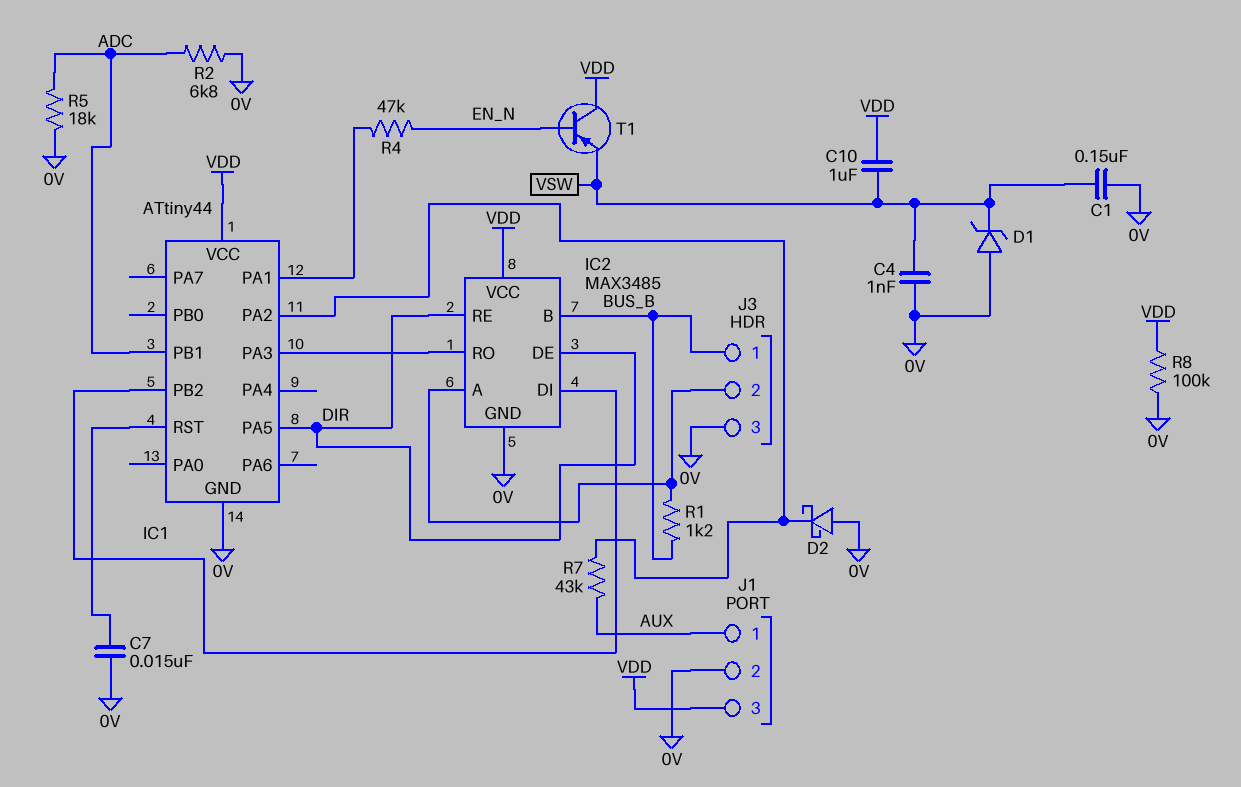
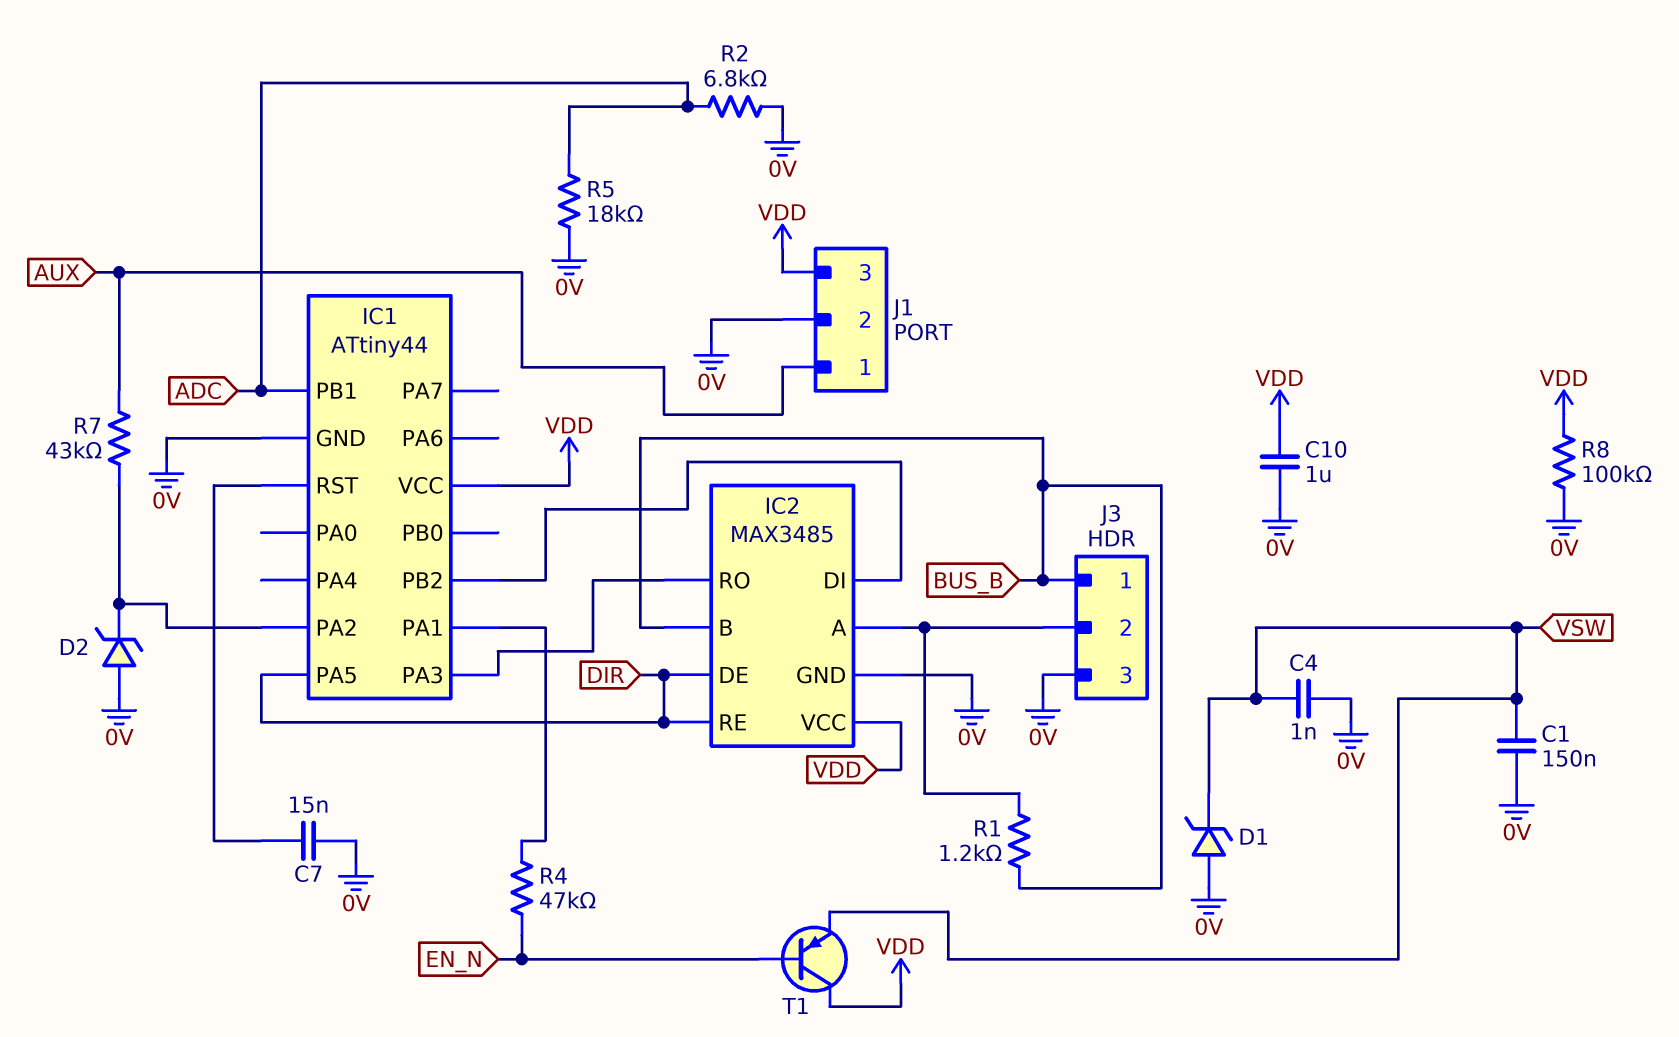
C10: 1uF (VDD, VSW) -> 1uF (0V, VDD)
D2: schottky (A 0V, K IC1/PA2) -> zener (A 0V, K IC1/PA2)

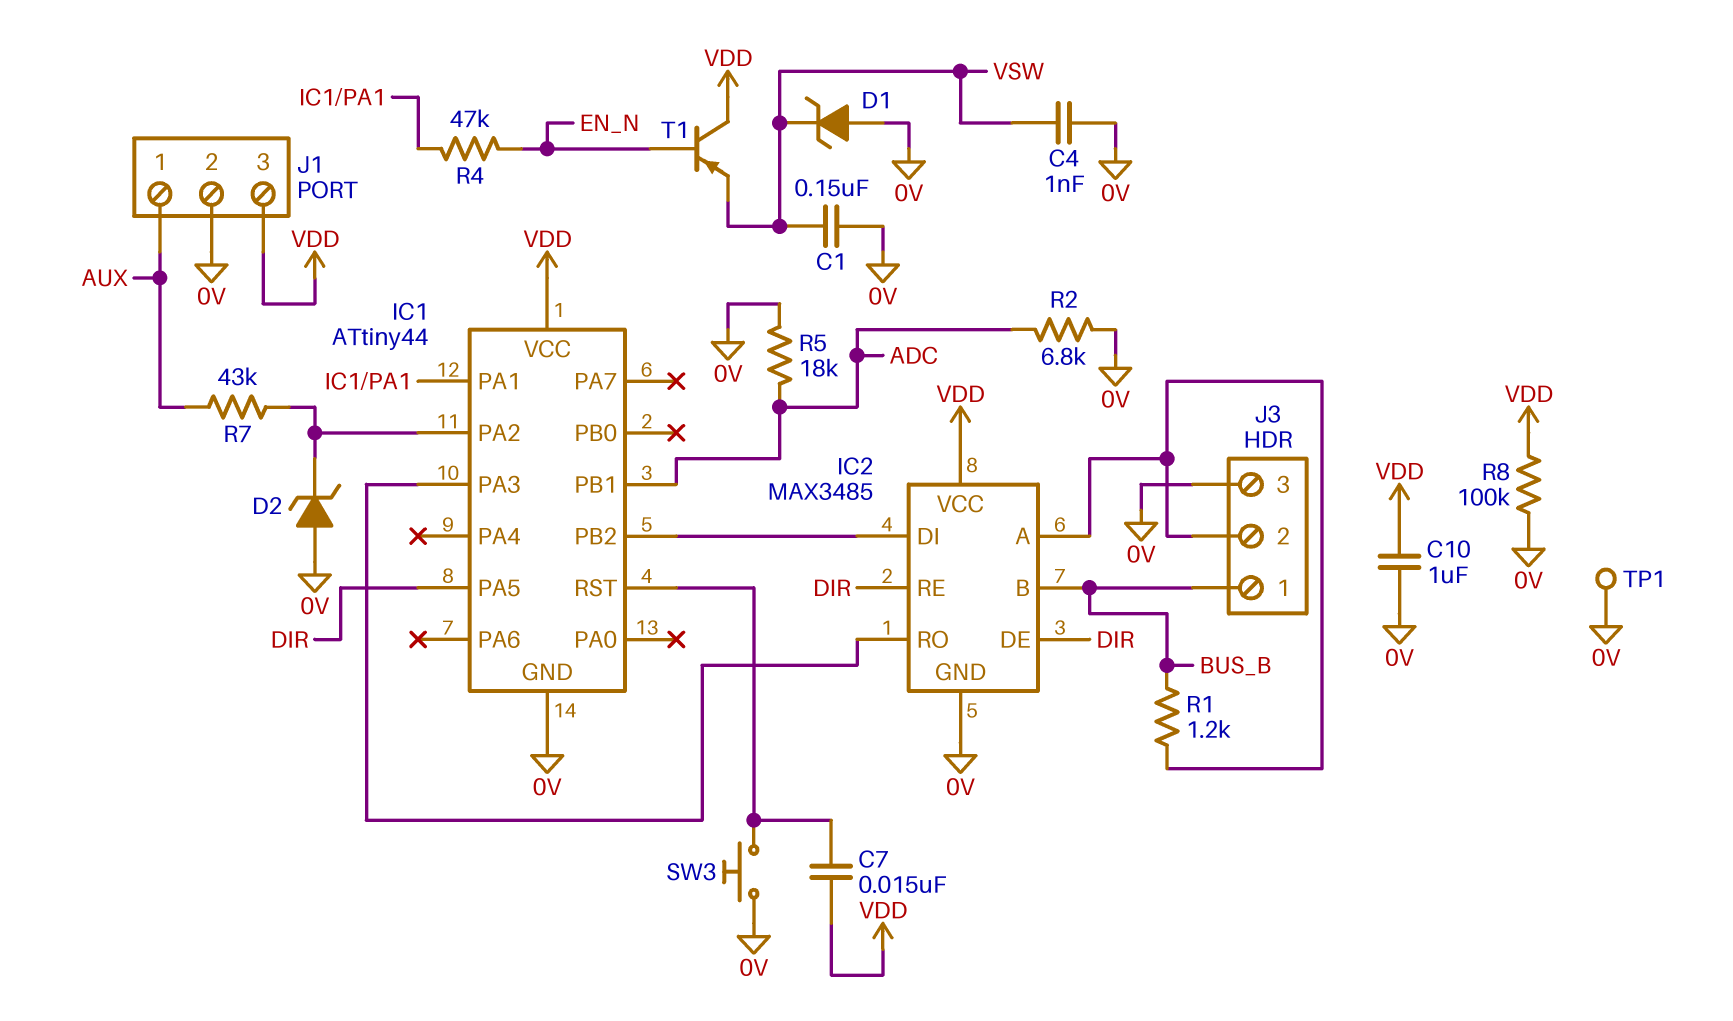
C7: 15nF (0V, IC1/RST) -> 15nF (IC1/RST, VDD)
SW3: none -> button (0V, IC1/RST)
TP1: none -> test point (0V)

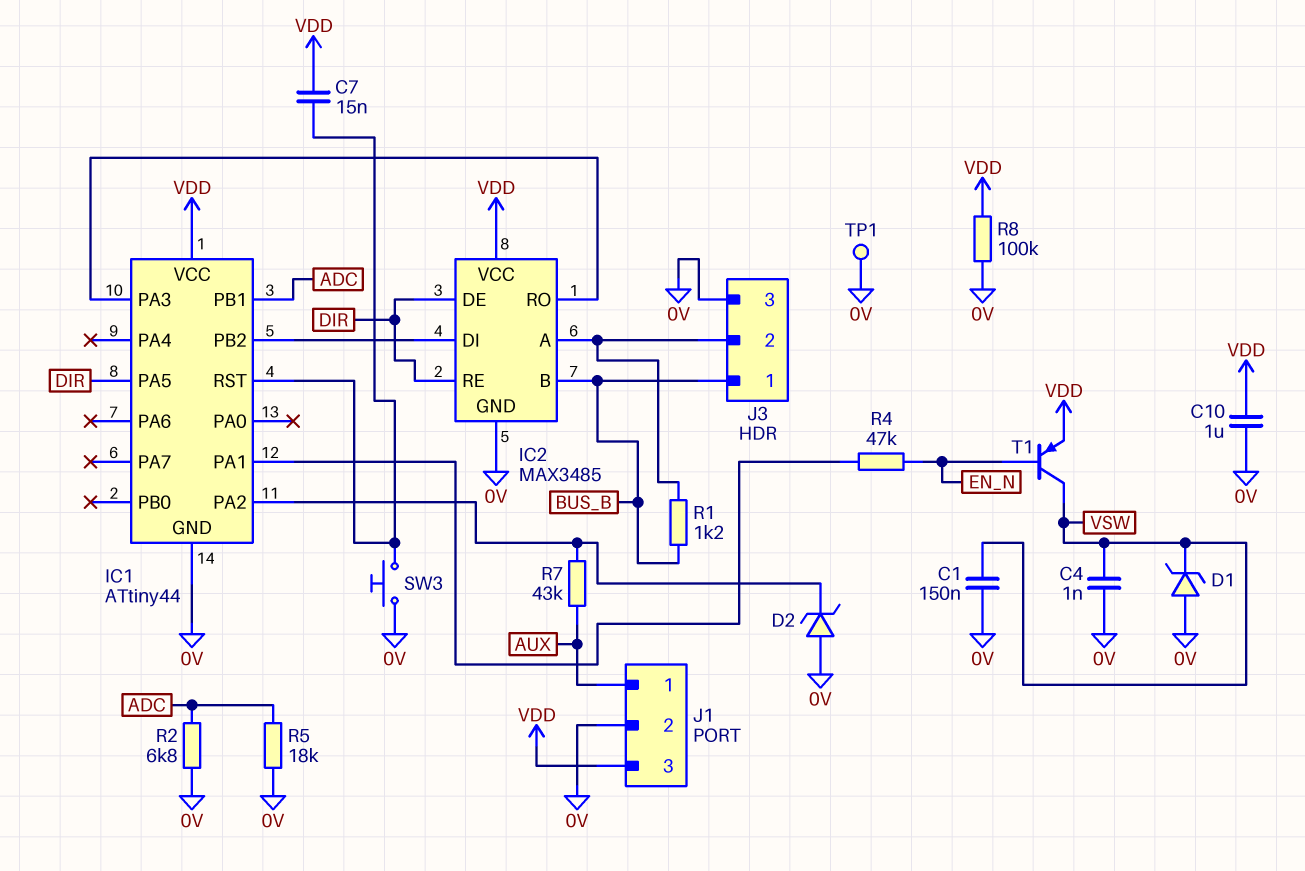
T1: PNP (B EN_N, C VDD, E VSW) -> PNP (B EN_N, C VSW, E VDD)

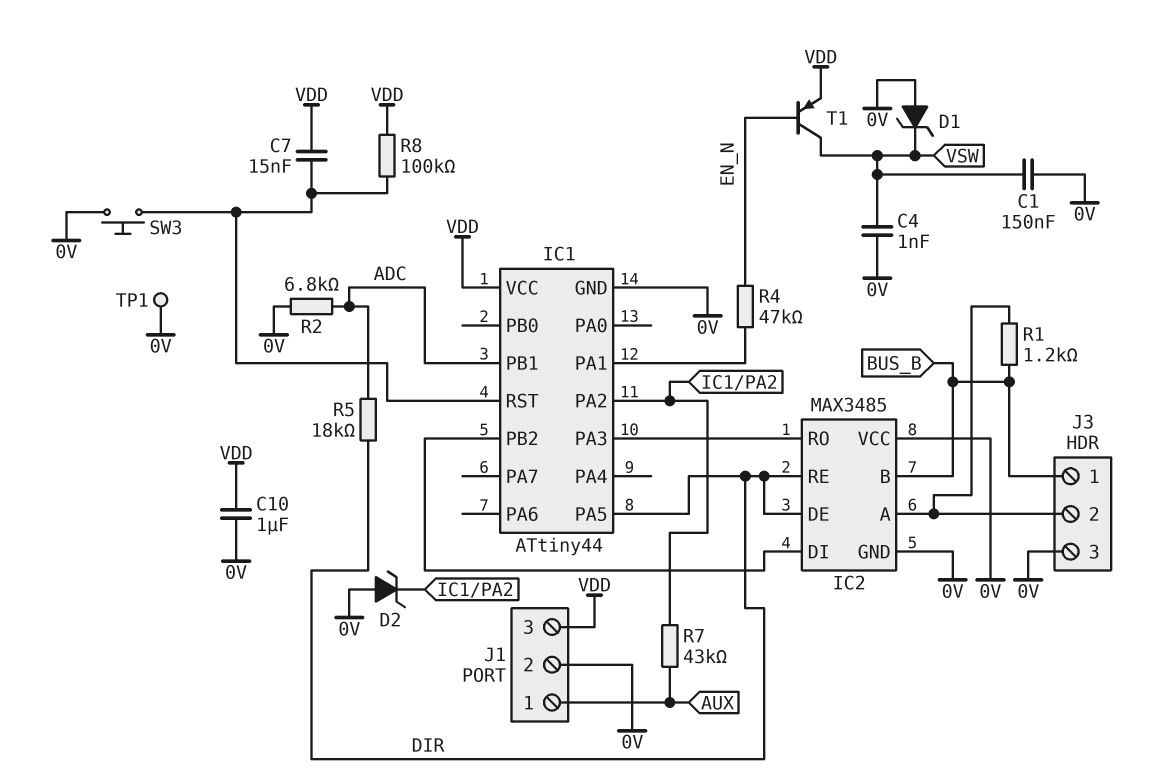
IC2 pin VCC: VDD -> 0V
R5: 18k (0V, ADC) -> 18k (ADC, DIR)
R8: 100k (0V, VDD) -> 100k (IC1/RST, VDD)

